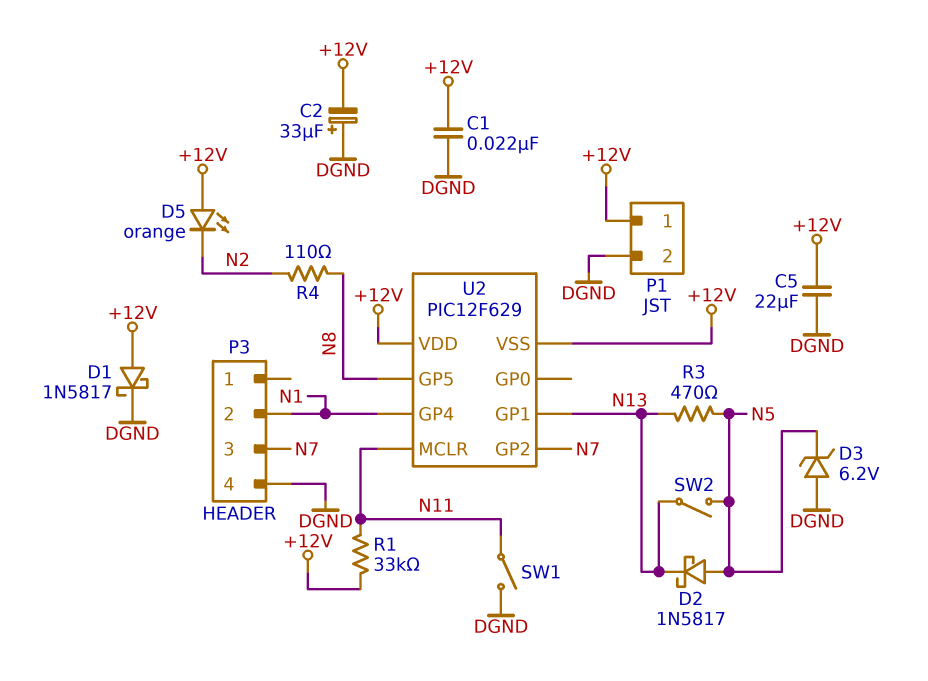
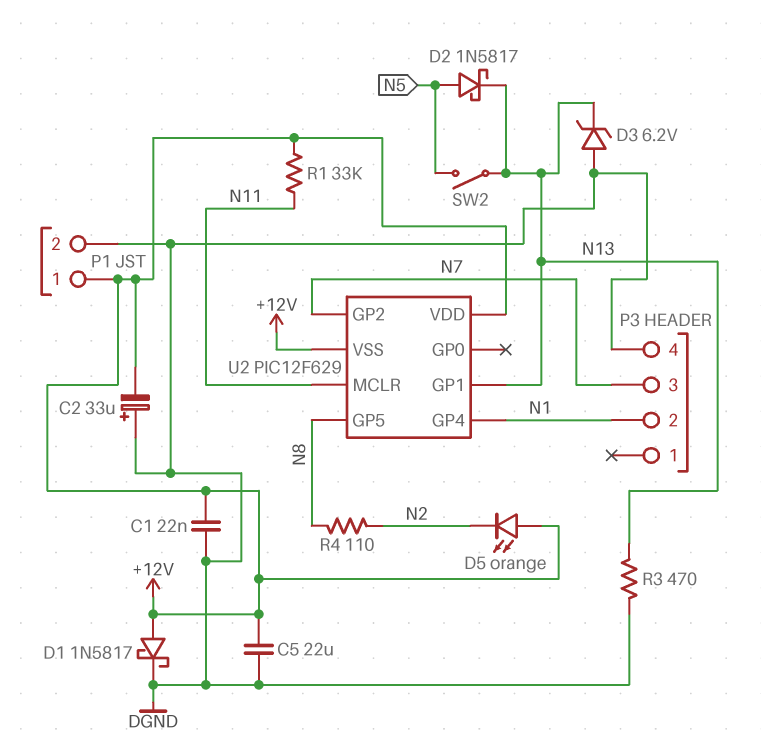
D3: zener 6.2V (A DGND, K N5) -> zener 6.2V (A DGND, K N13)
R3: 470 (N5, N13) -> 470 (DGND, N13)
SW1: switch (DGND, N11) -> none

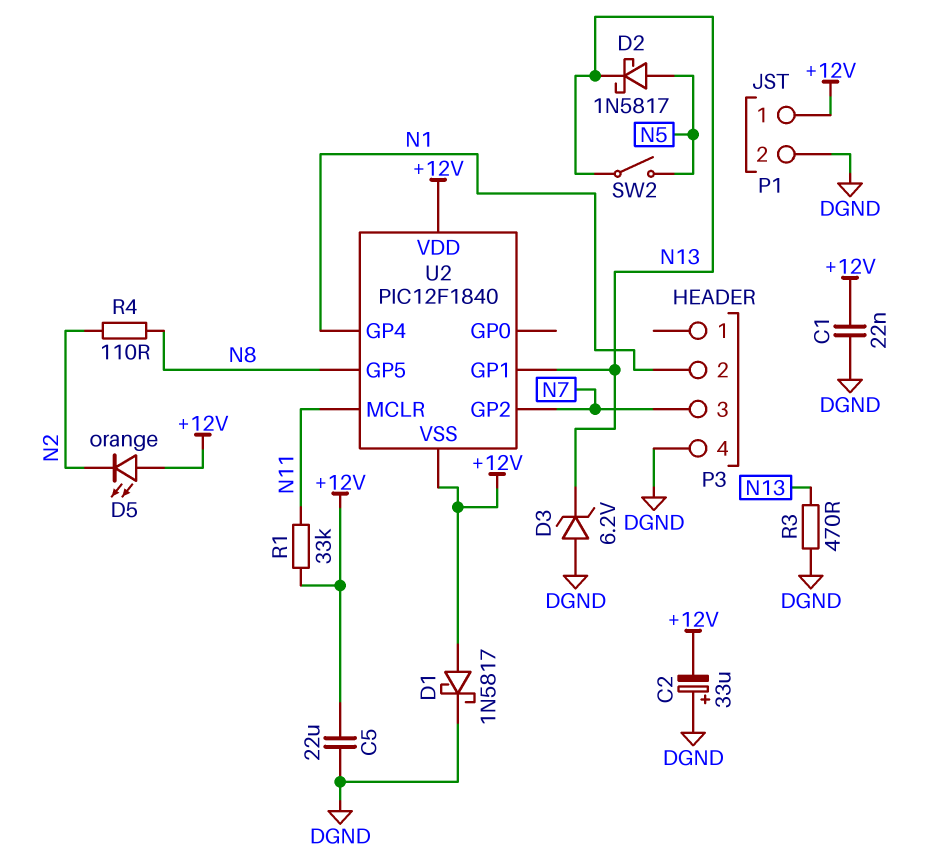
U2: PIC12F629 -> PIC12F1840

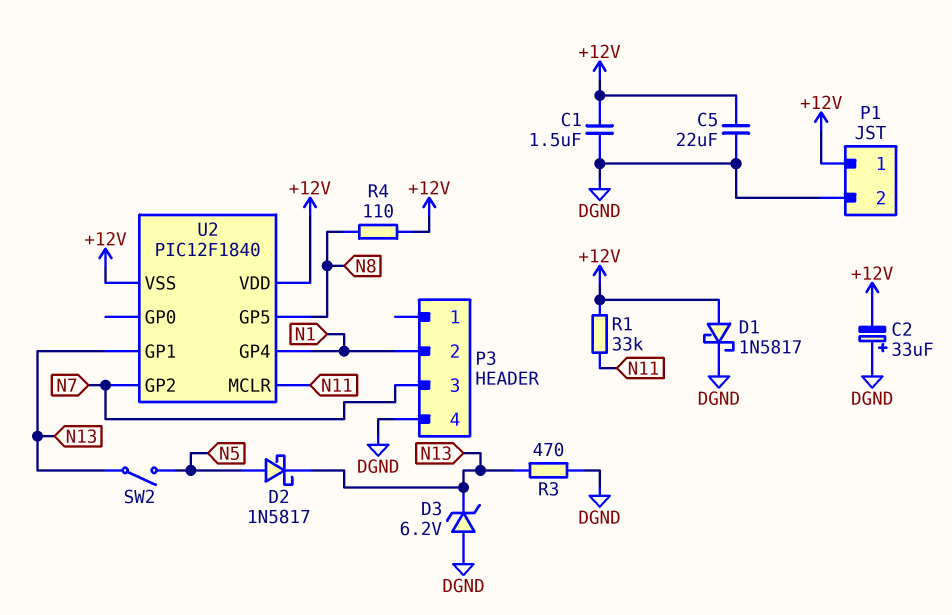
C1: 22nF (+12V, DGND) -> 1.5uF (+12V, DGND)
D5: LED orange (A +12V, K N2) -> none
R4: 110 (N2, N8) -> 110 (+12V, N8)

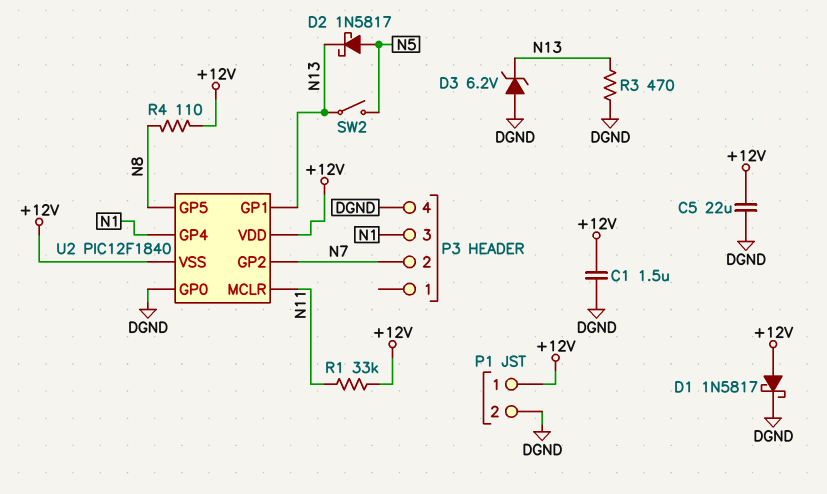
C2: 33uF (plus DGND, minus +12V) -> none
P3 pin 2: N1 -> N7
P3 pin 3: N7 -> N1
U2 pin GP0: none -> DGND

